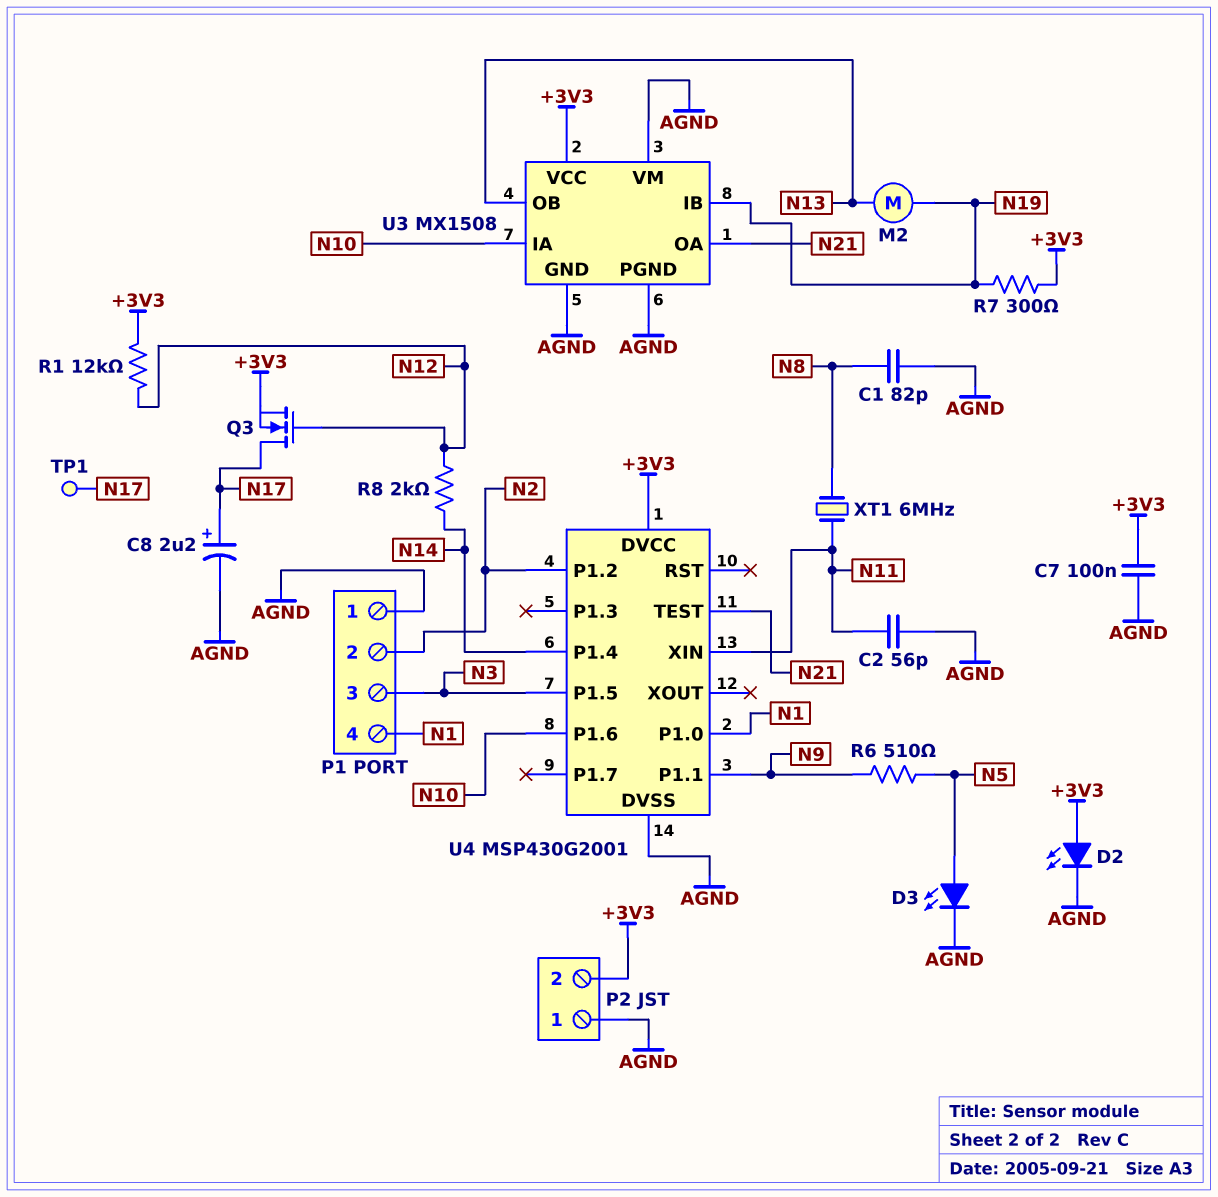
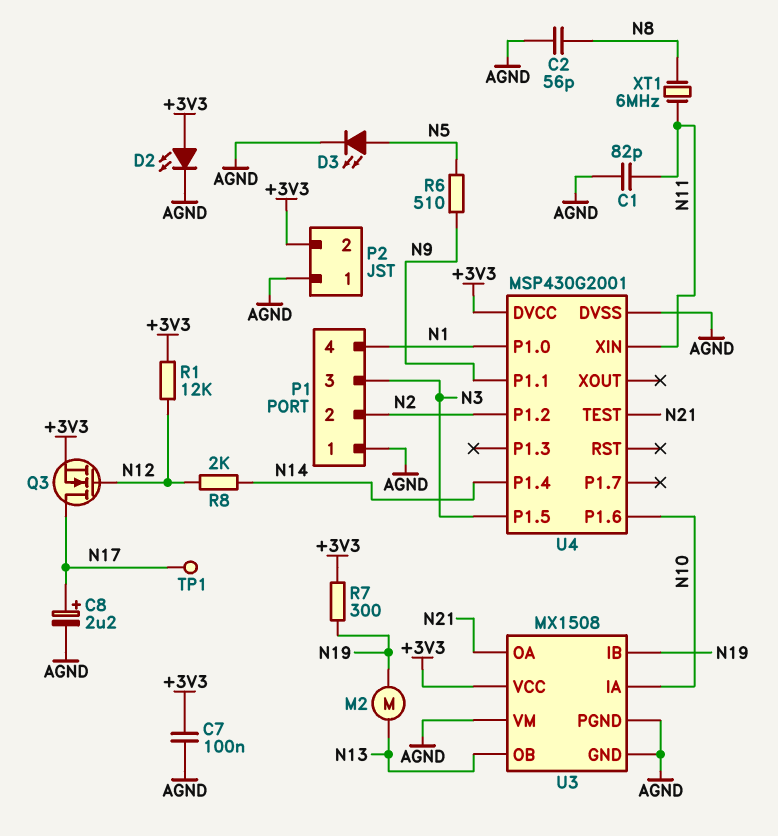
C1: 82pF (AGND, N8) -> 82pF (AGND, N11)
C2: 56pF (AGND, N11) -> 56pF (AGND, N8)

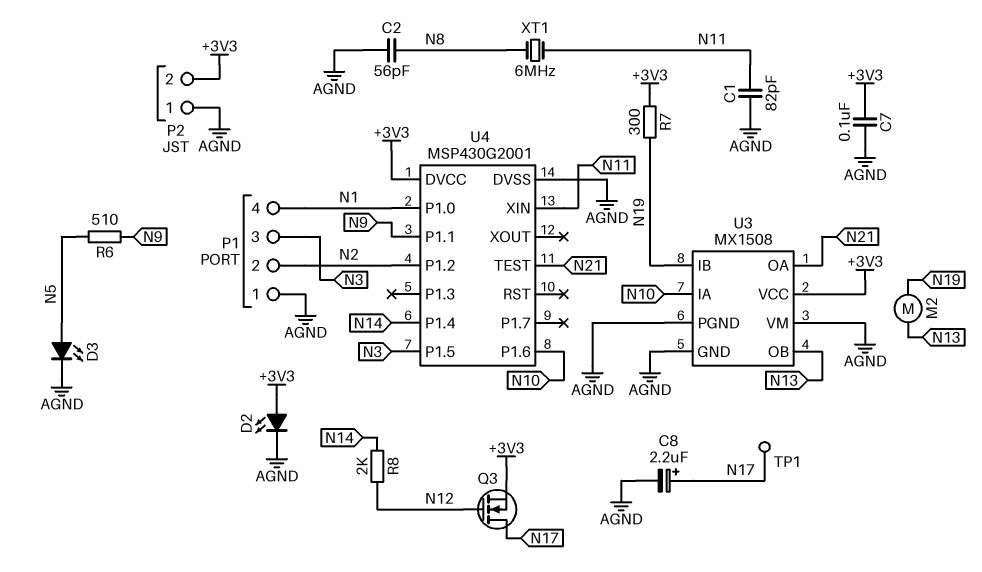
R1: 12k (+3V3, N12) -> none

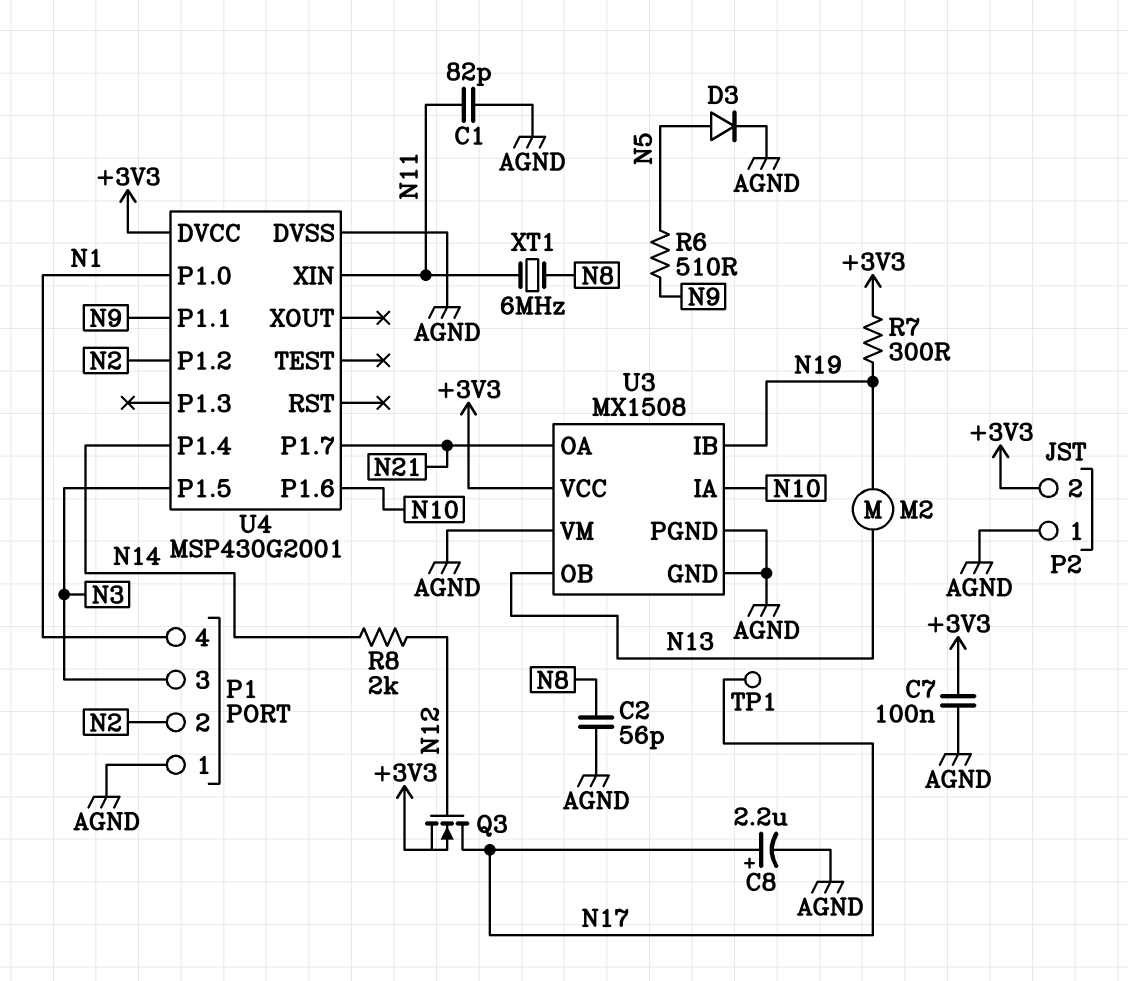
D2: LED (A +3V3, K AGND) -> none
D3: LED (A N5, K AGND) -> diode (A N5, K AGND)
U4 pin P1.7: none -> N21
U4 pin TEST: N21 -> none

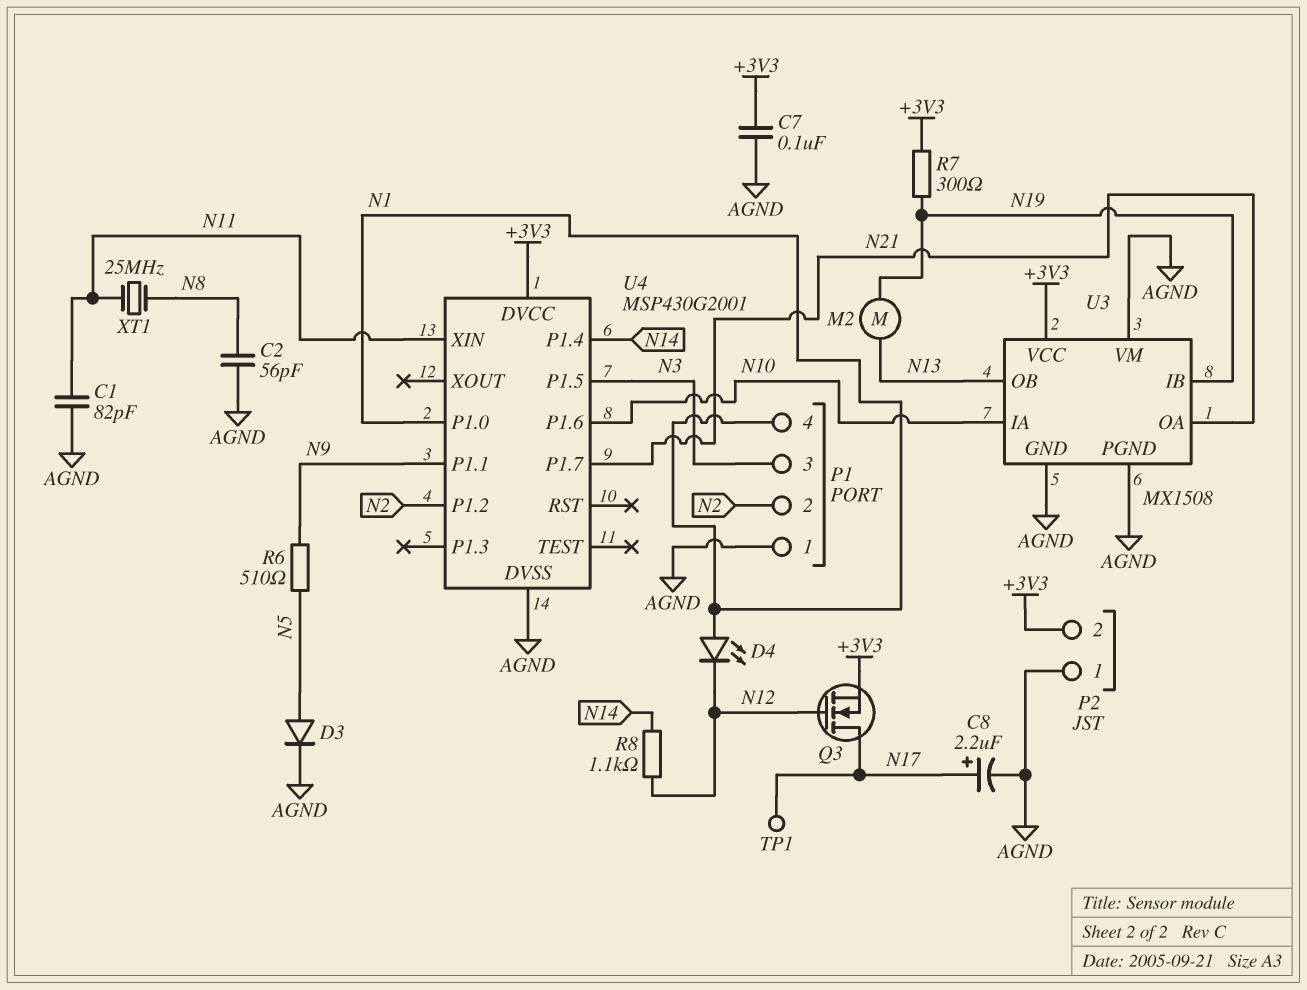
D4: none -> LED (A N1, K N12)
R8: 2k (N12, N14) -> 1.1k (N12, N14)
XT1: 6MHz (N8, N11) -> 25MHz (N8, N11)

